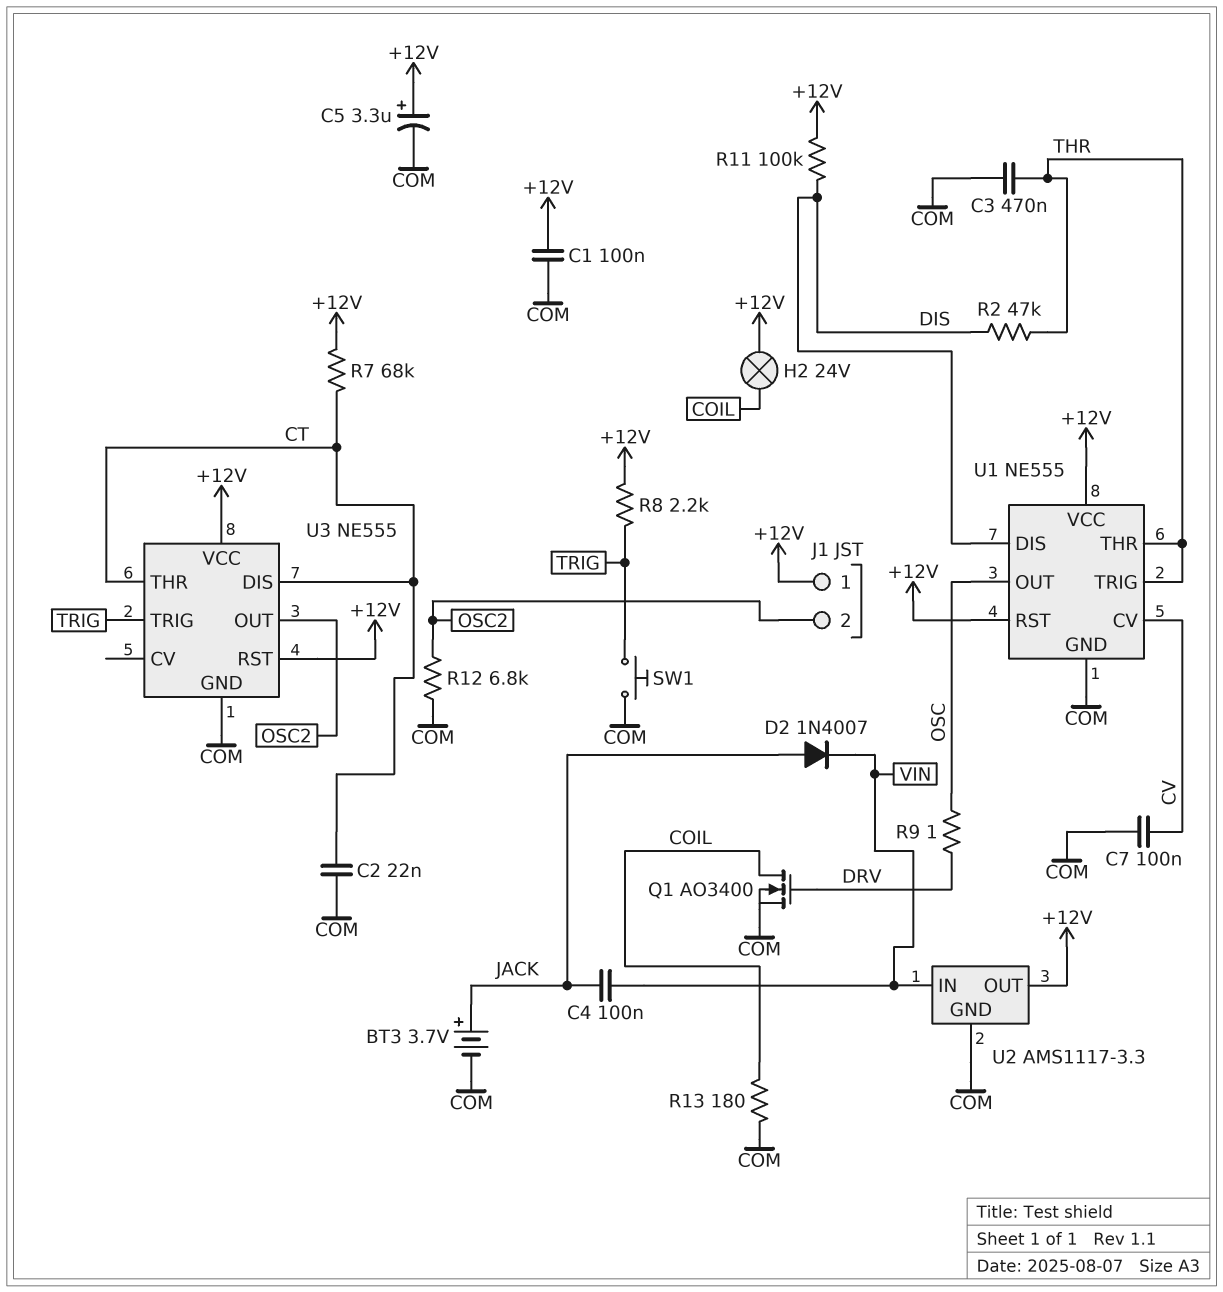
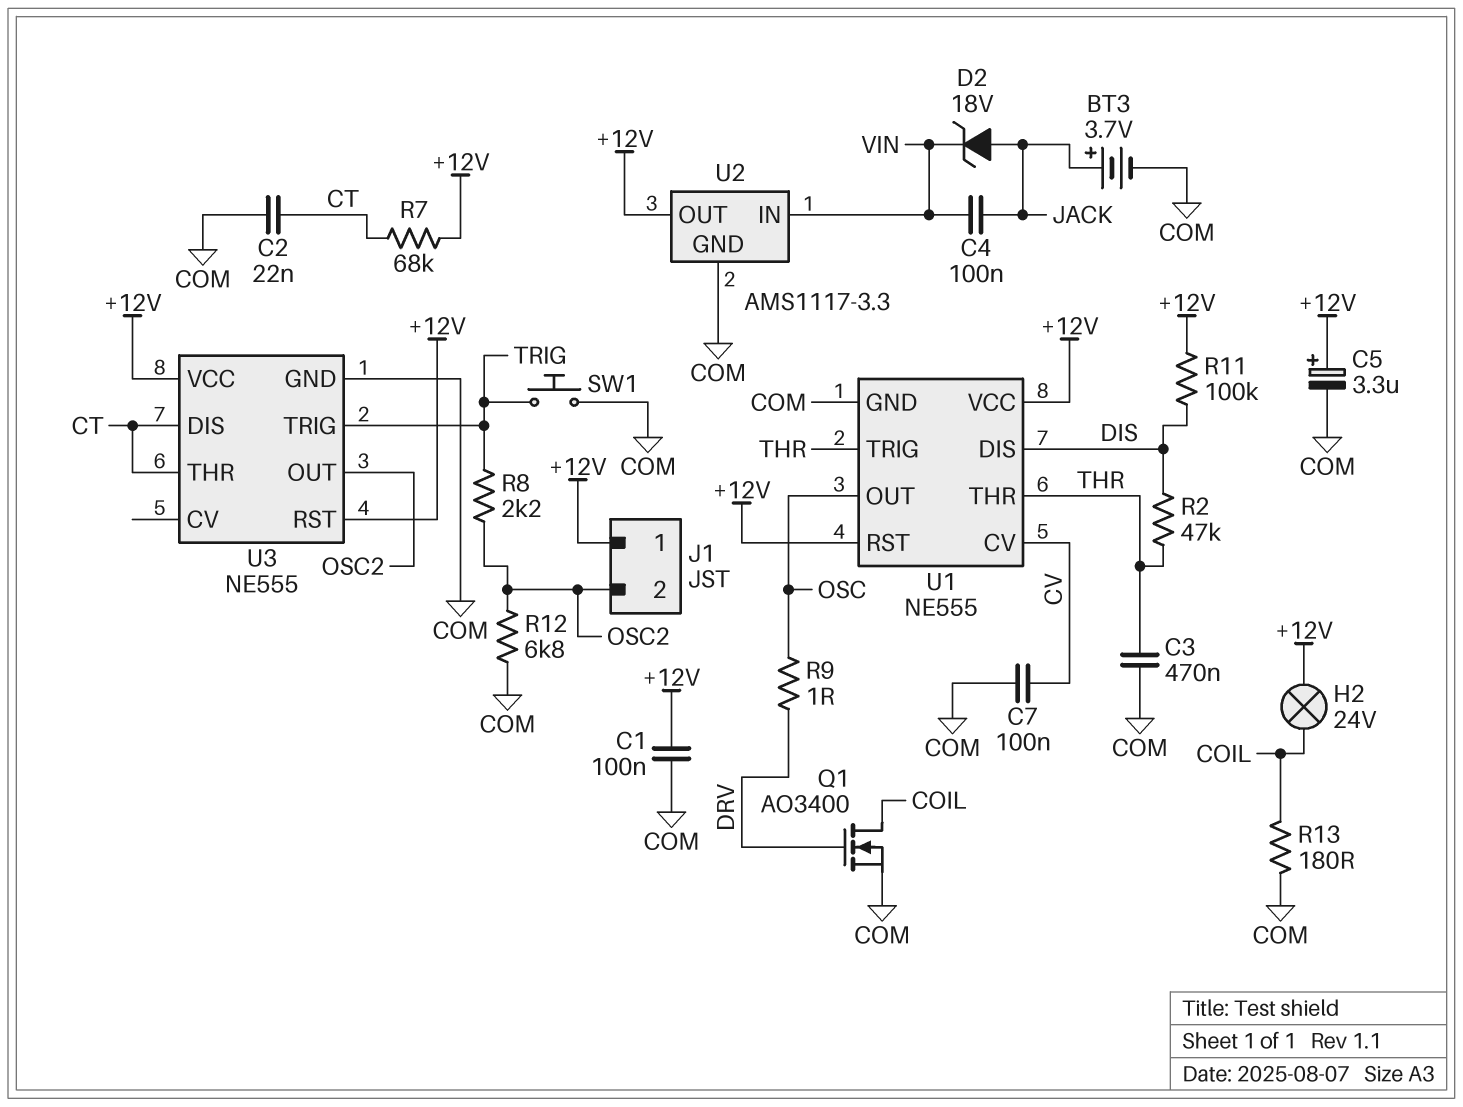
D2: diode 1N4007 (A JACK, K VIN) -> zener 18V (A JACK, K VIN)
R8: 2.2k (+12V, TRIG) -> 2.2k (OSC2, TRIG)

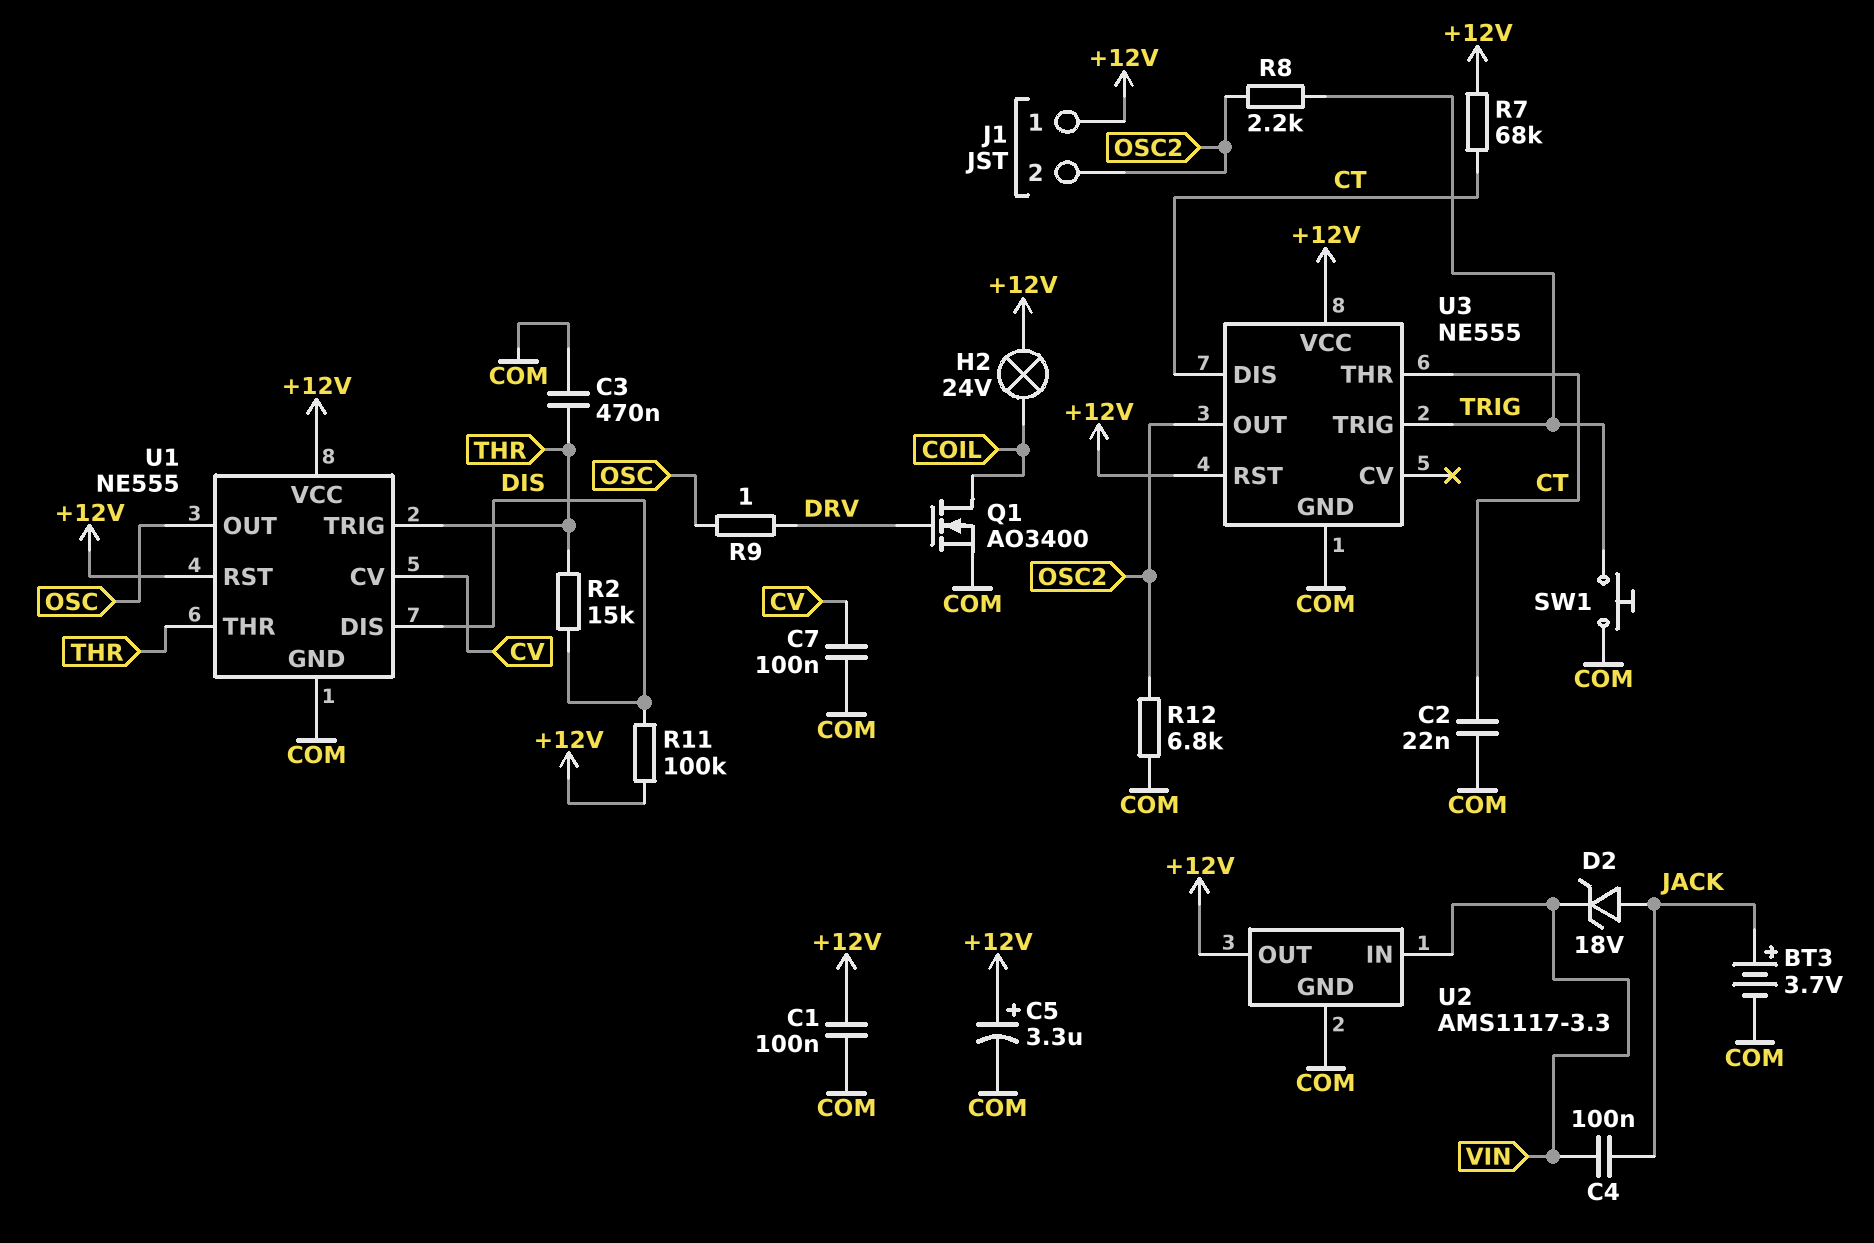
R2: 47k (DIS, THR) -> 15k (DIS, THR)
R13: 180 (COIL, COM) -> none

